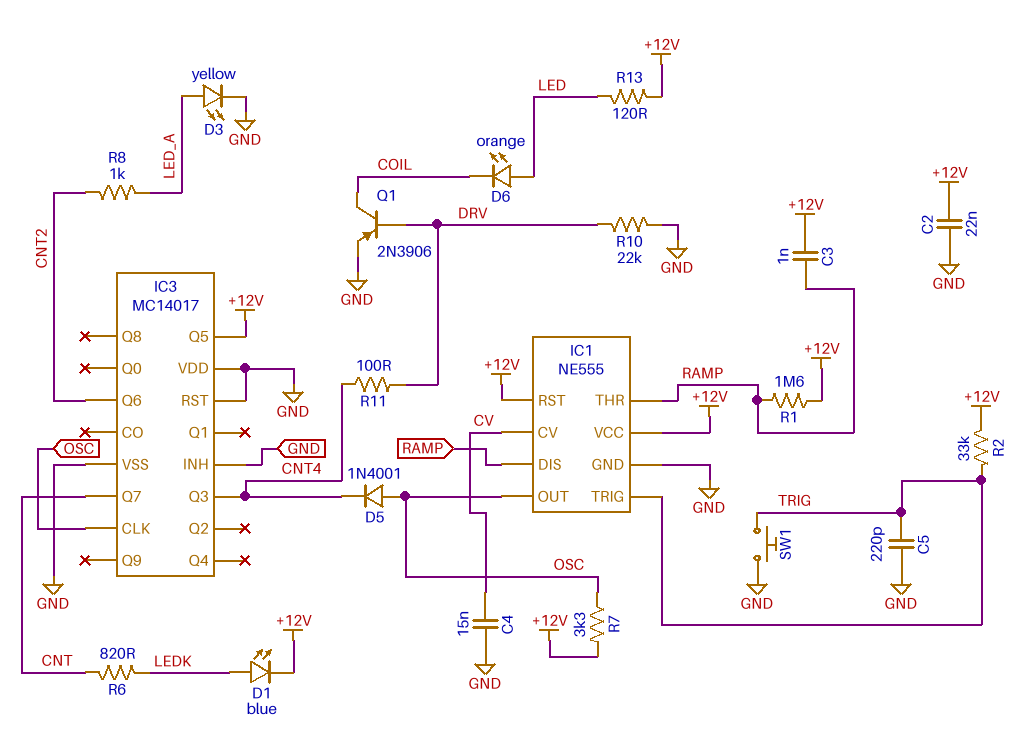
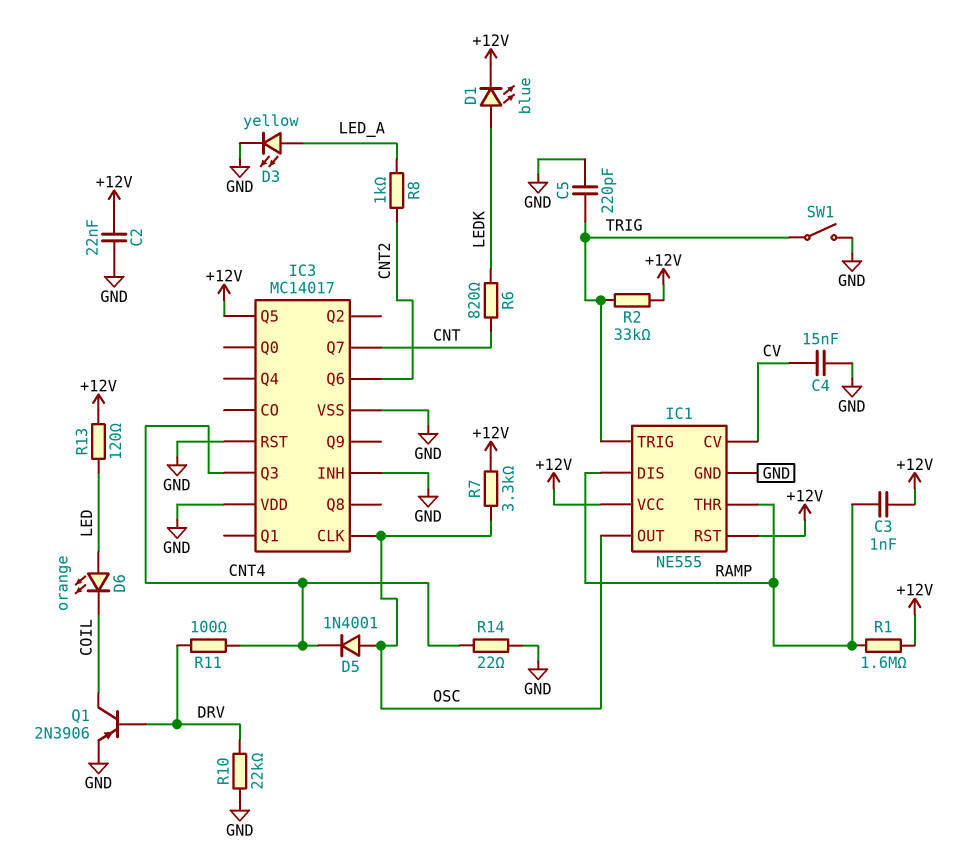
R14: none -> 22 (CNT4, GND)
SW1: button (GND, TRIG) -> switch (GND, TRIG)

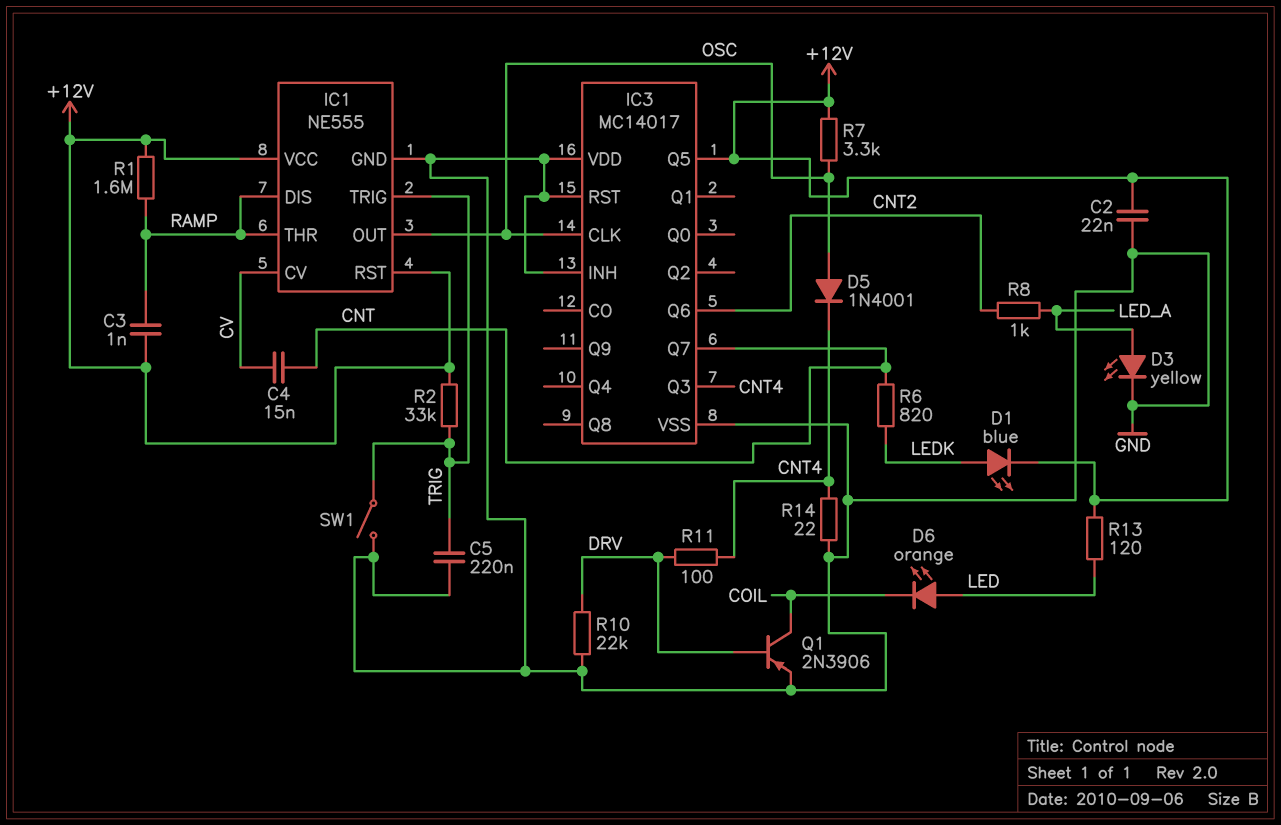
C4: 15nF (CV, GND) -> 15nF (CNT, CV)
C5: 220pF (GND, TRIG) -> 220nF (GND, TRIG)

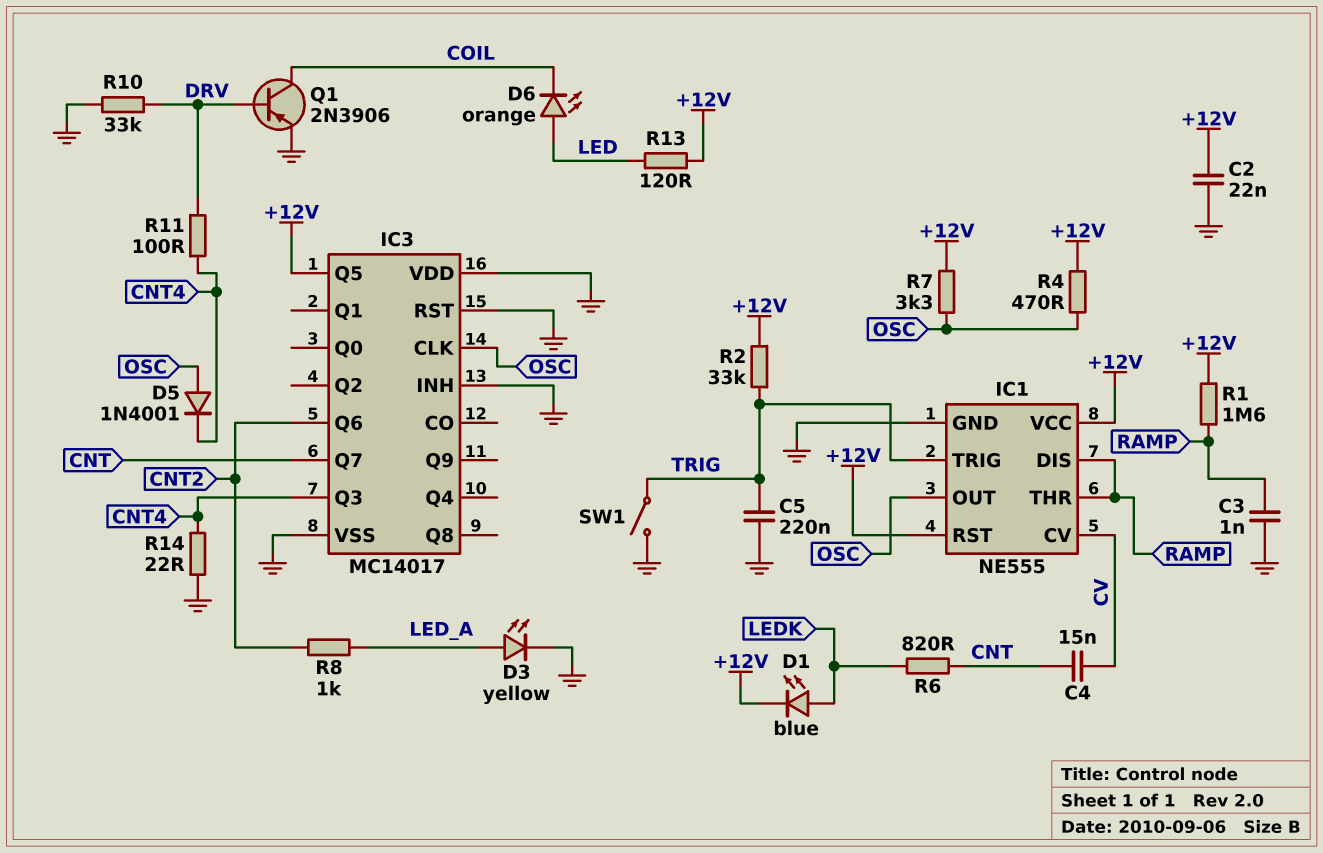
C3: 1nF (+12V, RAMP) -> 1nF (GND, RAMP)
R4: none -> 470 (+12V, OSC)
R10: 22k (DRV, GND) -> 33k (DRV, GND)

